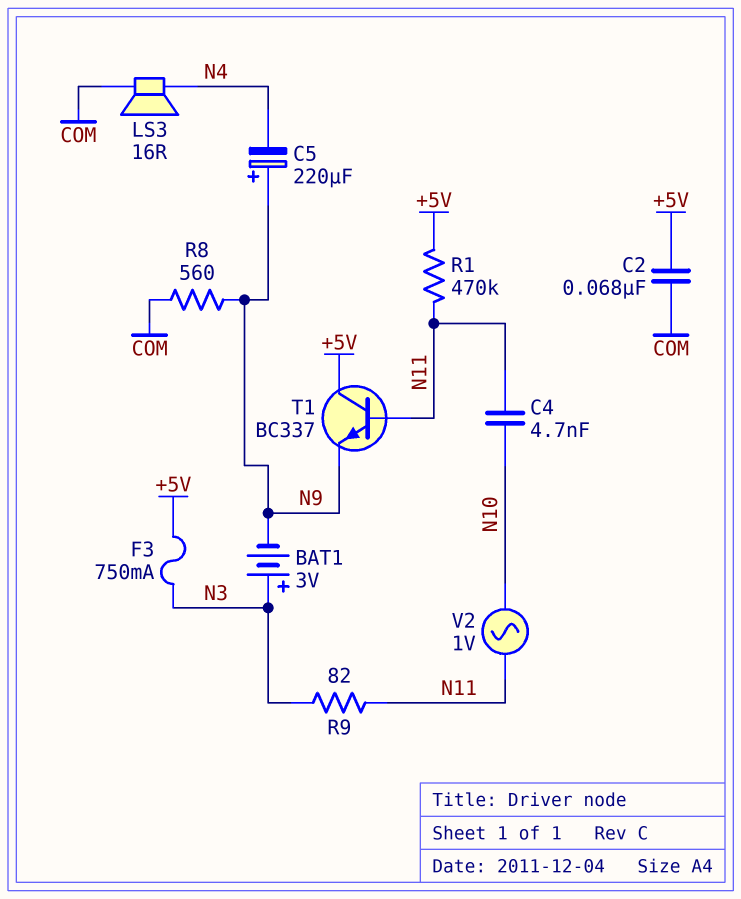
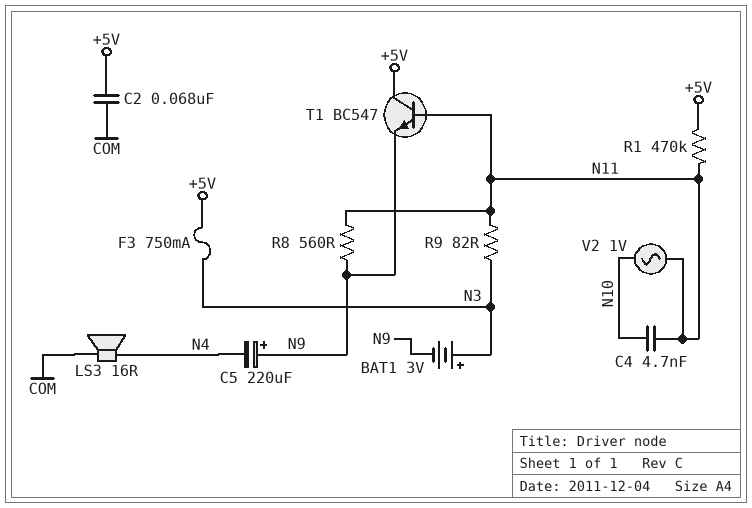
R8: 560 (COM, N9) -> 560 (N9, N11)
T1: NPN BC337 (B N11, C +5V, E N9) -> NPN BC547 (B N11, C +5V, E N9)

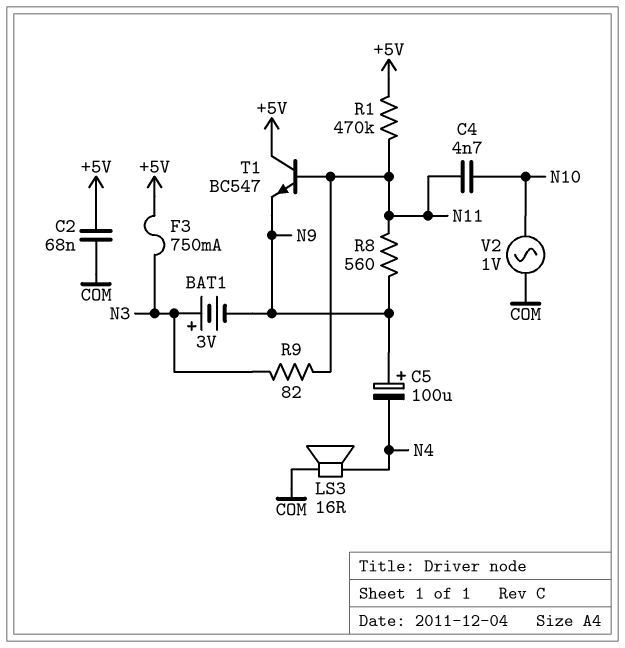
C5: 220uF (plus N9, minus N4) -> 100uF (plus N9, minus N4)
V2: AC 1V (N10, N11) -> AC 1V (COM, N10)

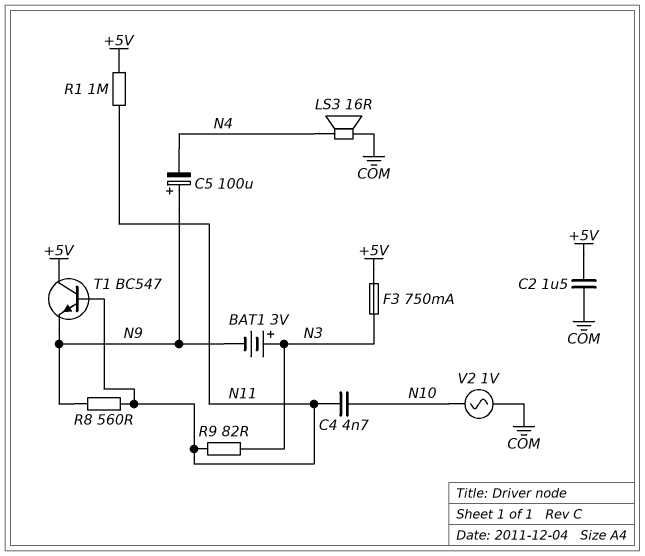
C2: 68nF (+5V, COM) -> 1.5uF (+5V, COM)
R1: 470k (+5V, N11) -> 1M (+5V, N11)

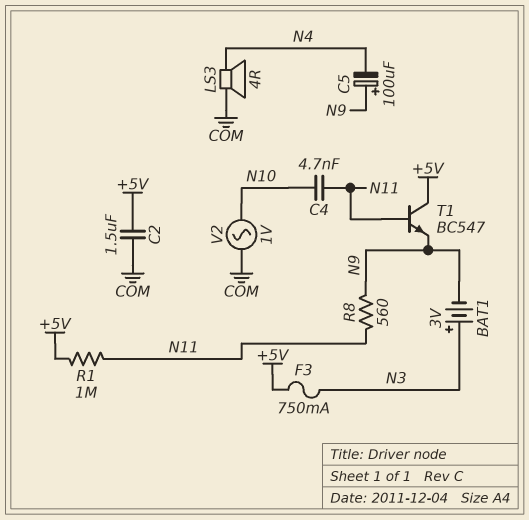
LS3: speaker 16R (COM, N4) -> speaker 4R (COM, N4)
R9: 82 (N3, N11) -> none

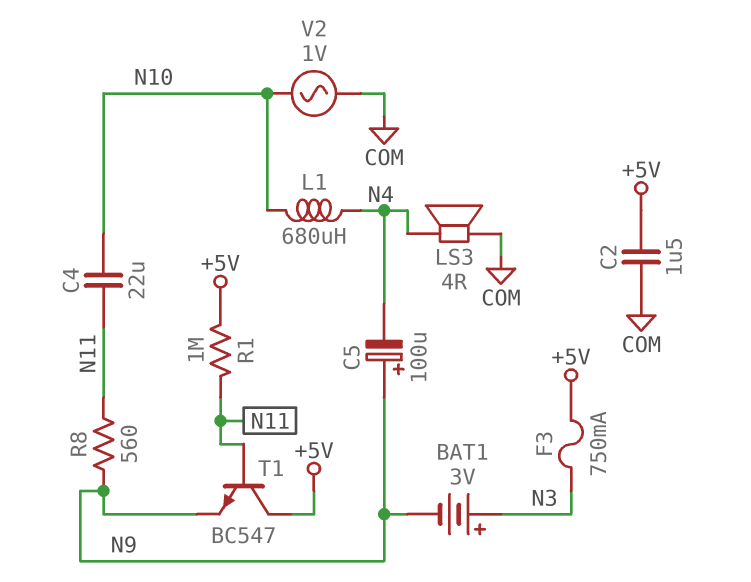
C4: 4.7nF (N10, N11) -> 22uF (N10, N11)
L1: none -> 680uH (N4, N10)

